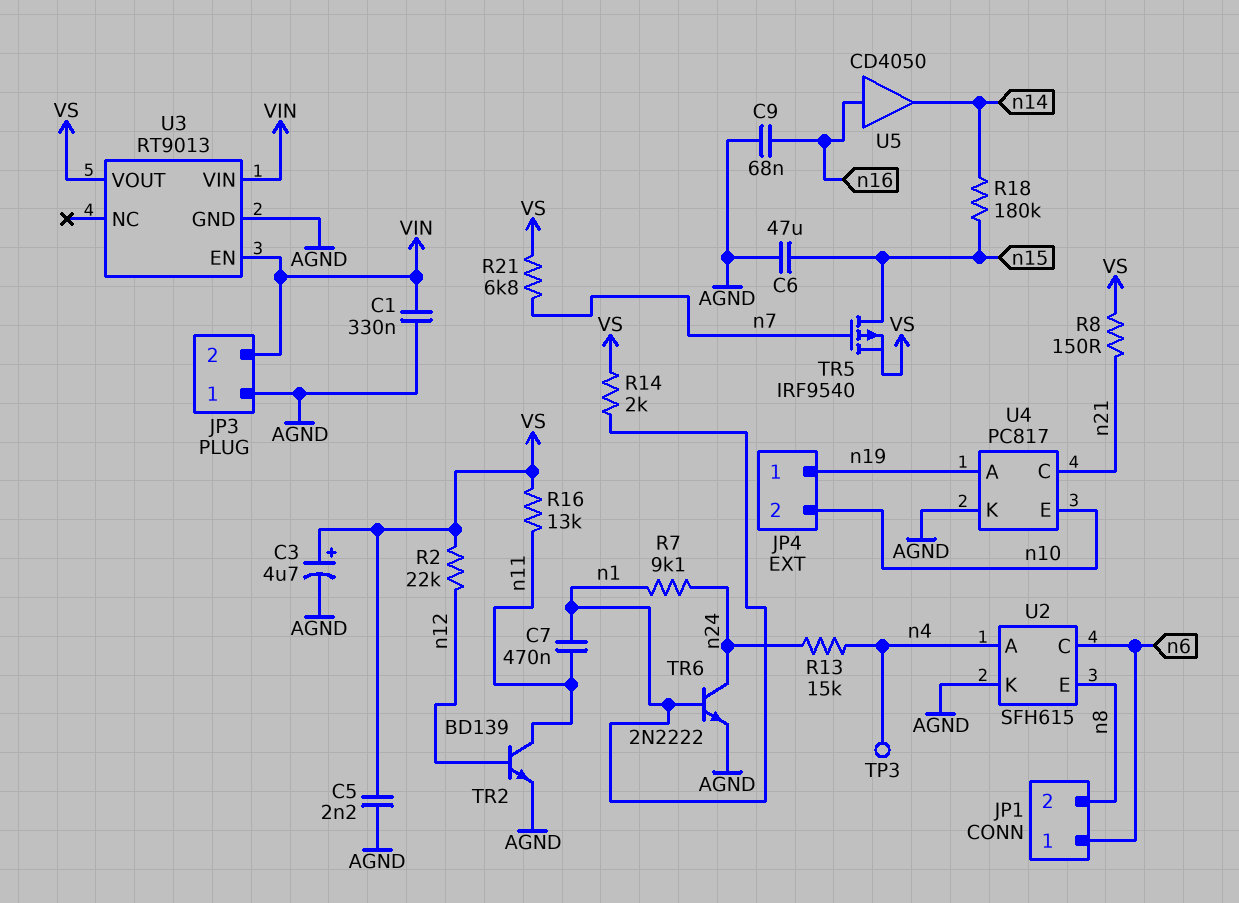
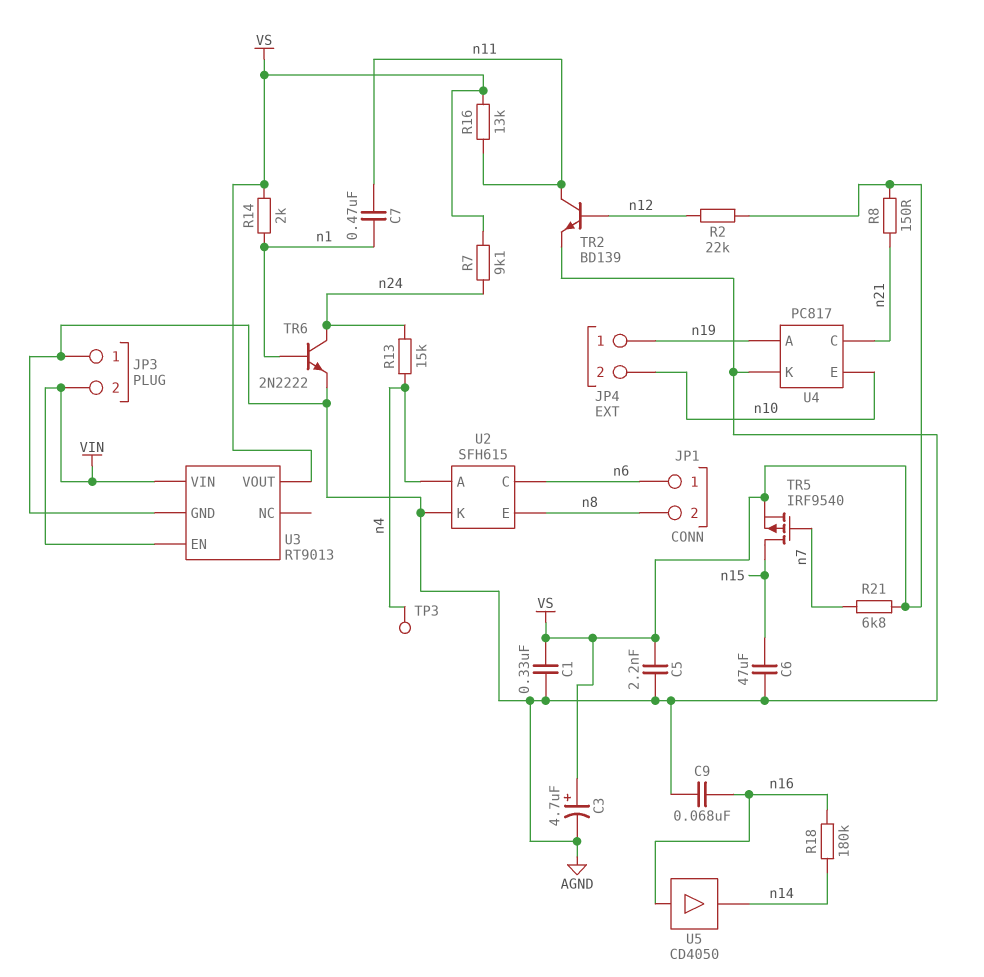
C1: 330nF (AGND, VIN) -> 330nF (AGND, VS)
R7: 9.1k (n1, n24) -> 9.1k (VS, n24)
R18: 180k (n14, n15) -> 180k (n14, n16)

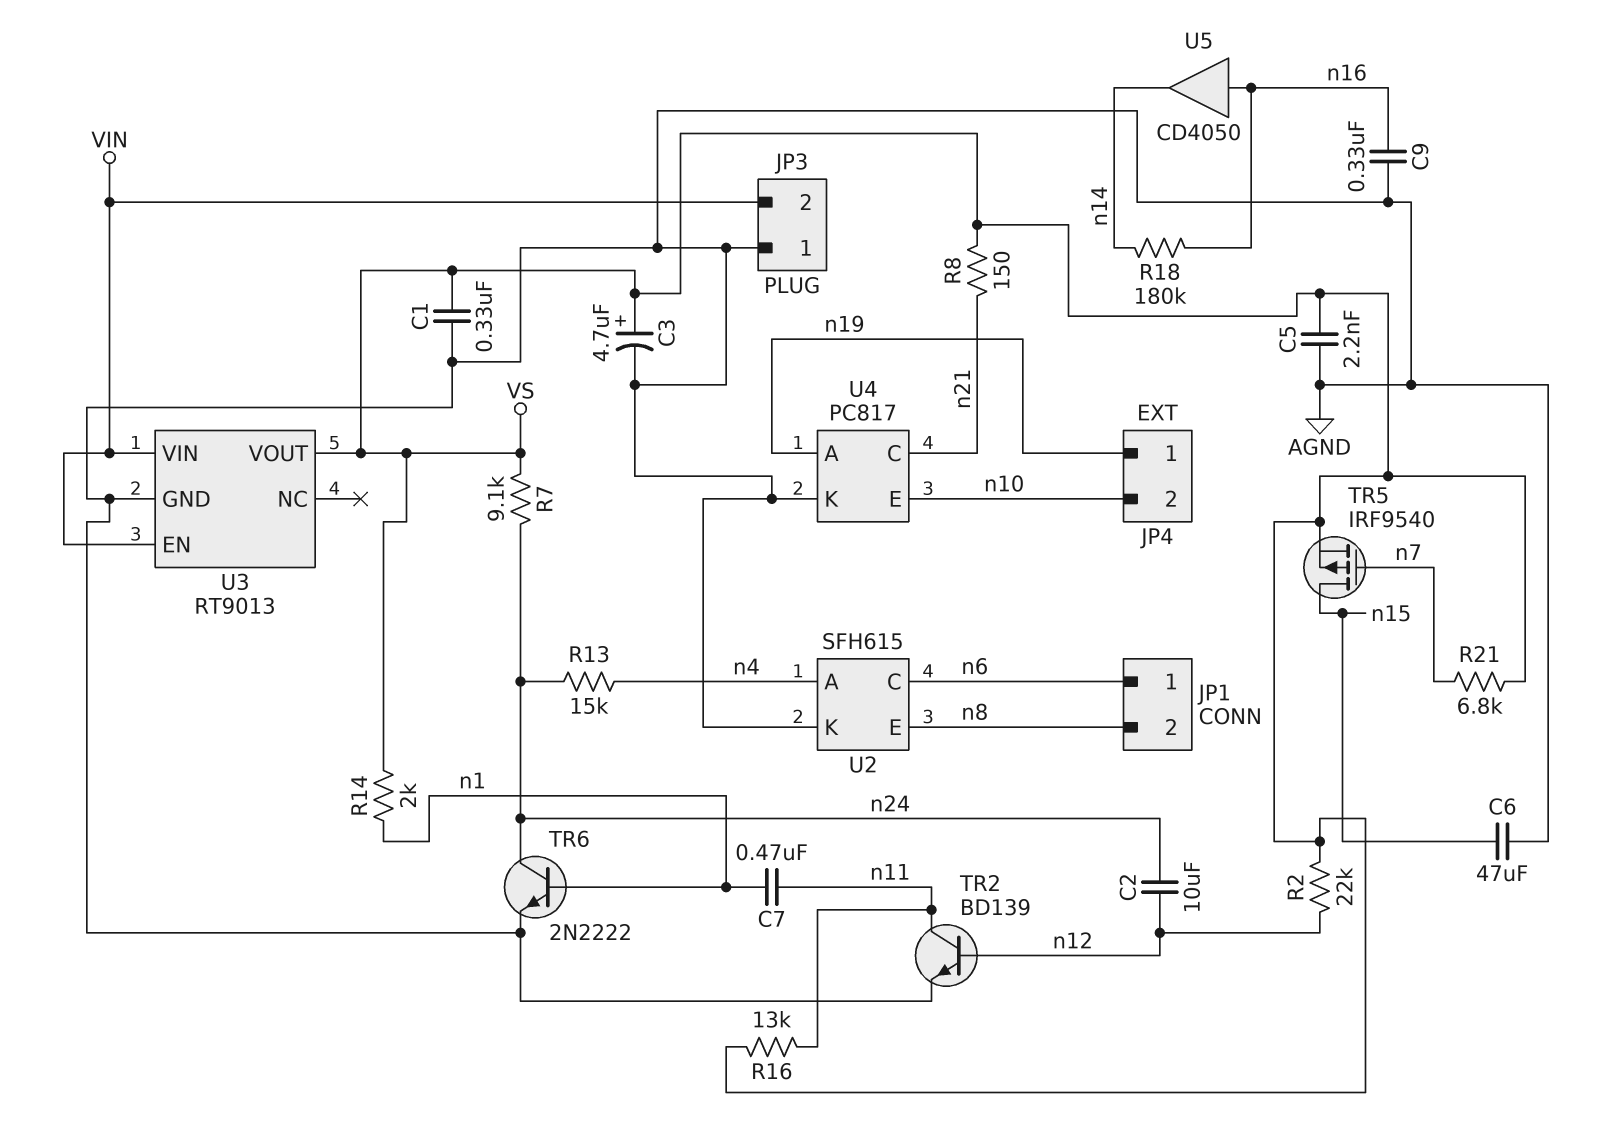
C2: none -> 10uF (n12, n24)
C9: 68nF (AGND, n16) -> 330nF (AGND, n16)
TP3: test point (n4) -> none

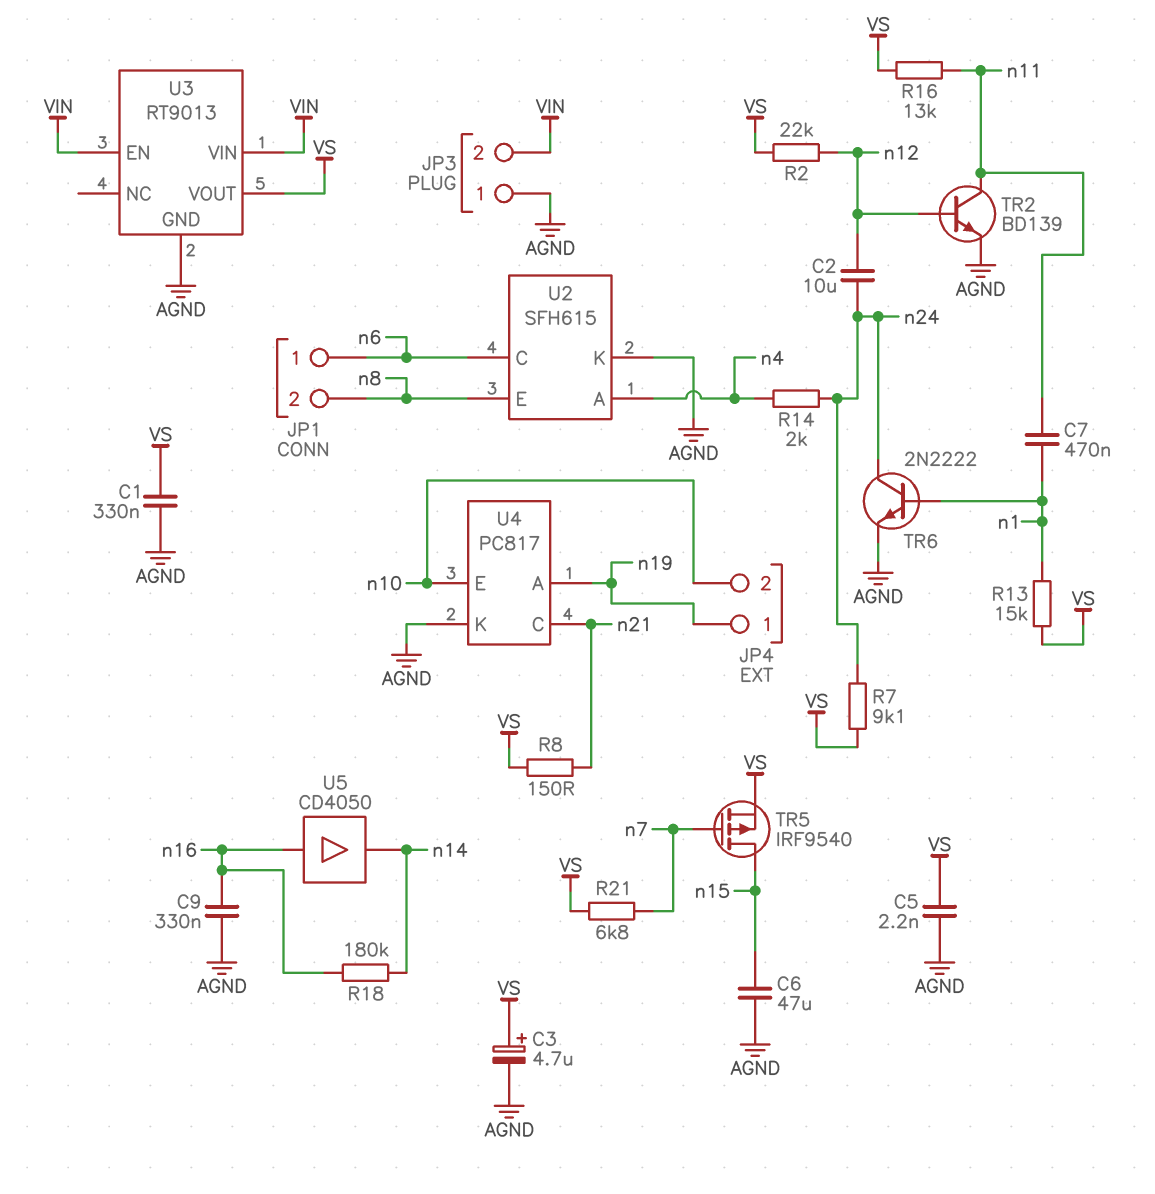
R13: 15k (n4, n24) -> 15k (VS, n1)
R14: 2k (VS, n1) -> 2k (n4, n24)

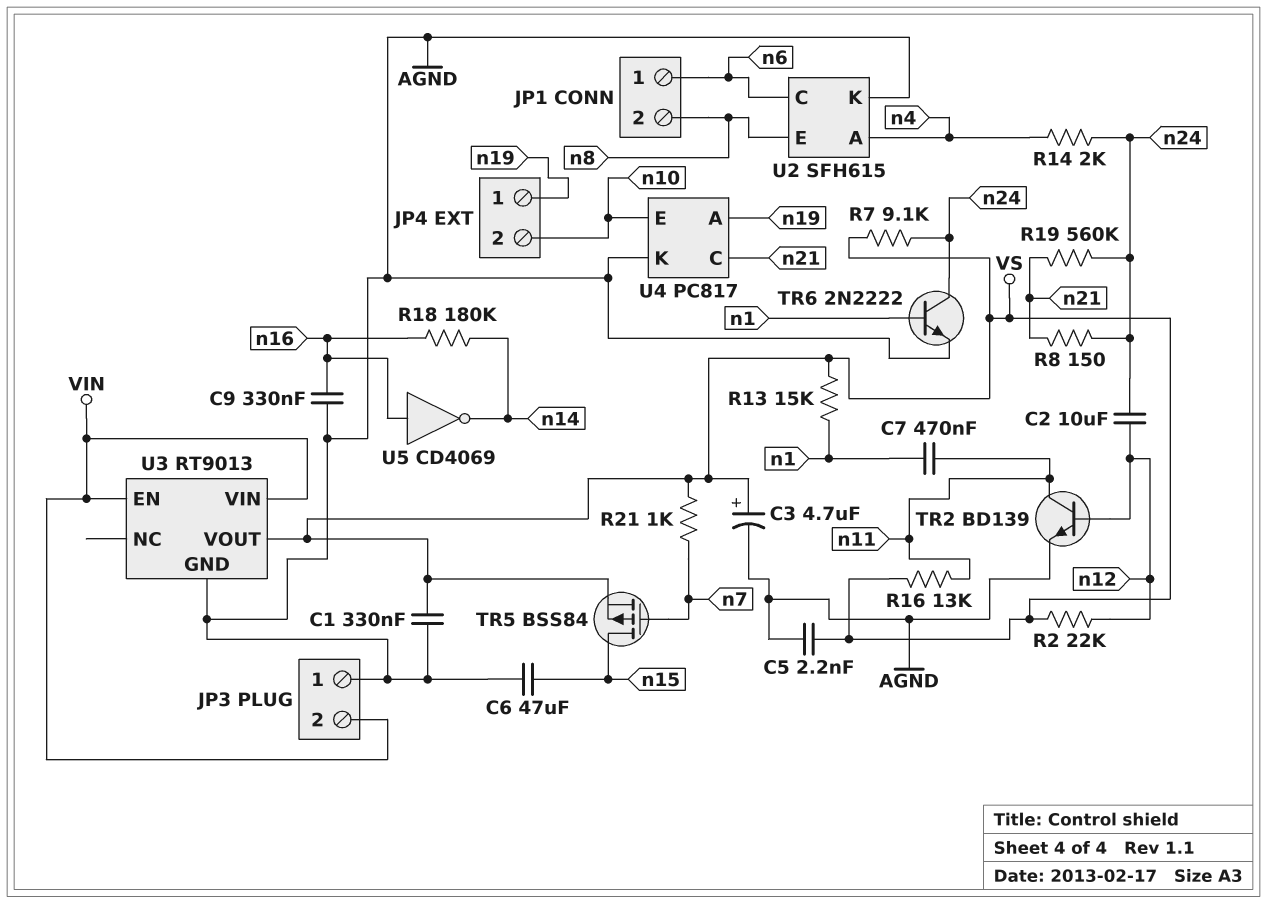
R8: 150 (VS, n21) -> 150 (n21, n24)
R19: none -> 560k (n21, n24)
R21: 6.8k (VS, n7) -> 1k (VS, n7)
TR5: PMOS IRF9540 (G n7, D n15, S VS) -> PMOS BSS84 (G n7, D n15, S VS)
U5: buffer CD4050 (in n16, out n14) -> NOT CD4069 (in n16, out n14)

